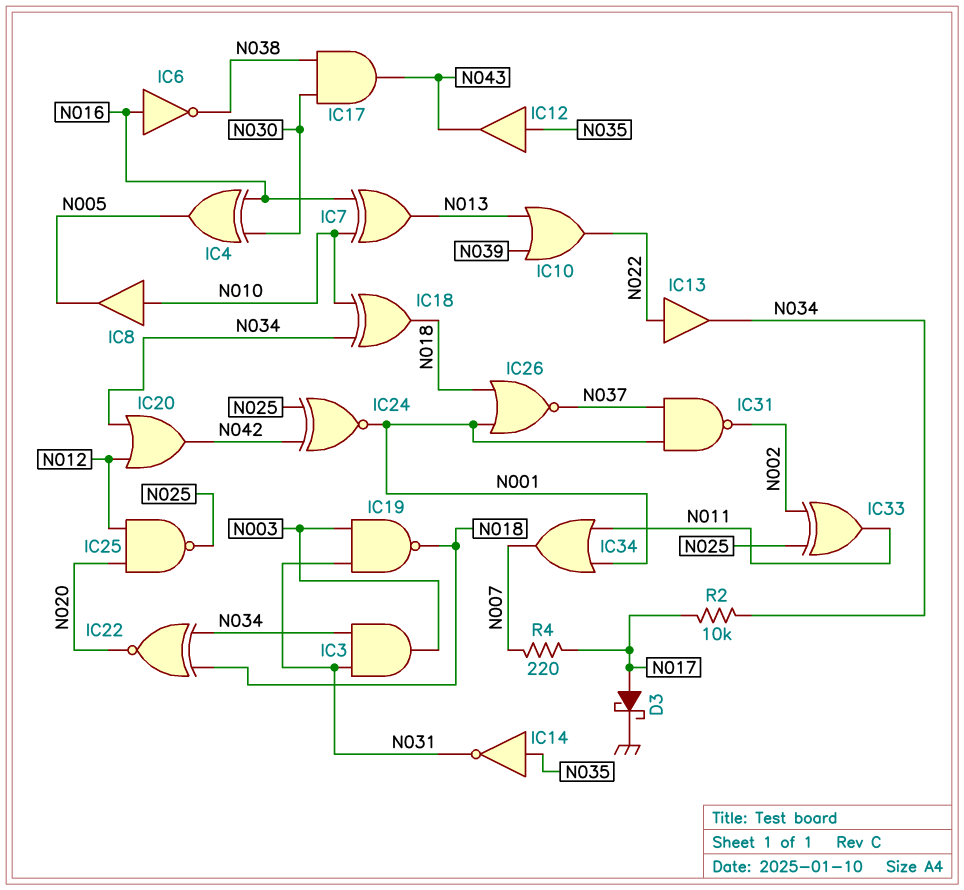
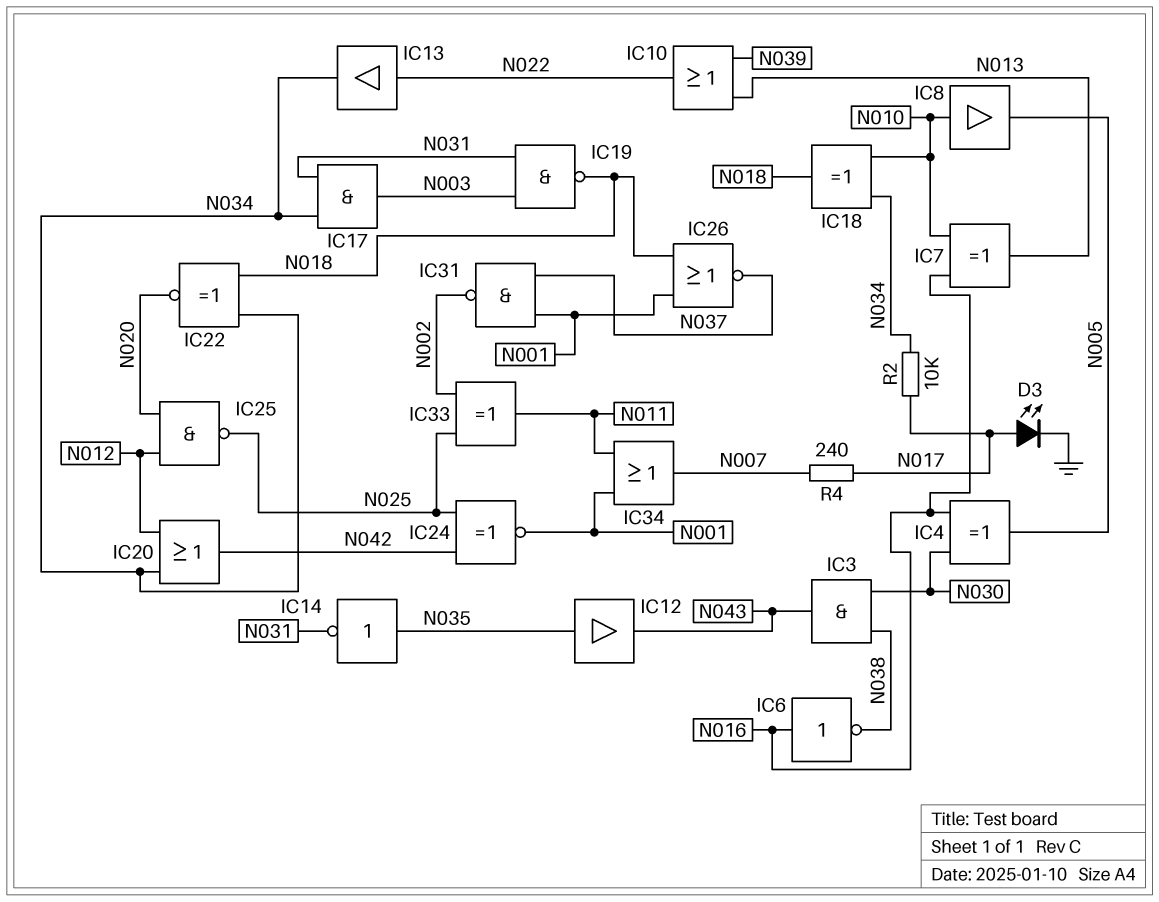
D3: schottky (A N017, K GND) -> LED (A N017, K GND)
IC3: AND (in N031, in N034, out N003) -> AND (in N030, in N038, out N043)
IC17: AND (in N030, in N038, out N043) -> AND (in N031, in N034, out N003)
R4: 220 (N007, N017) -> 240 (N007, N017)

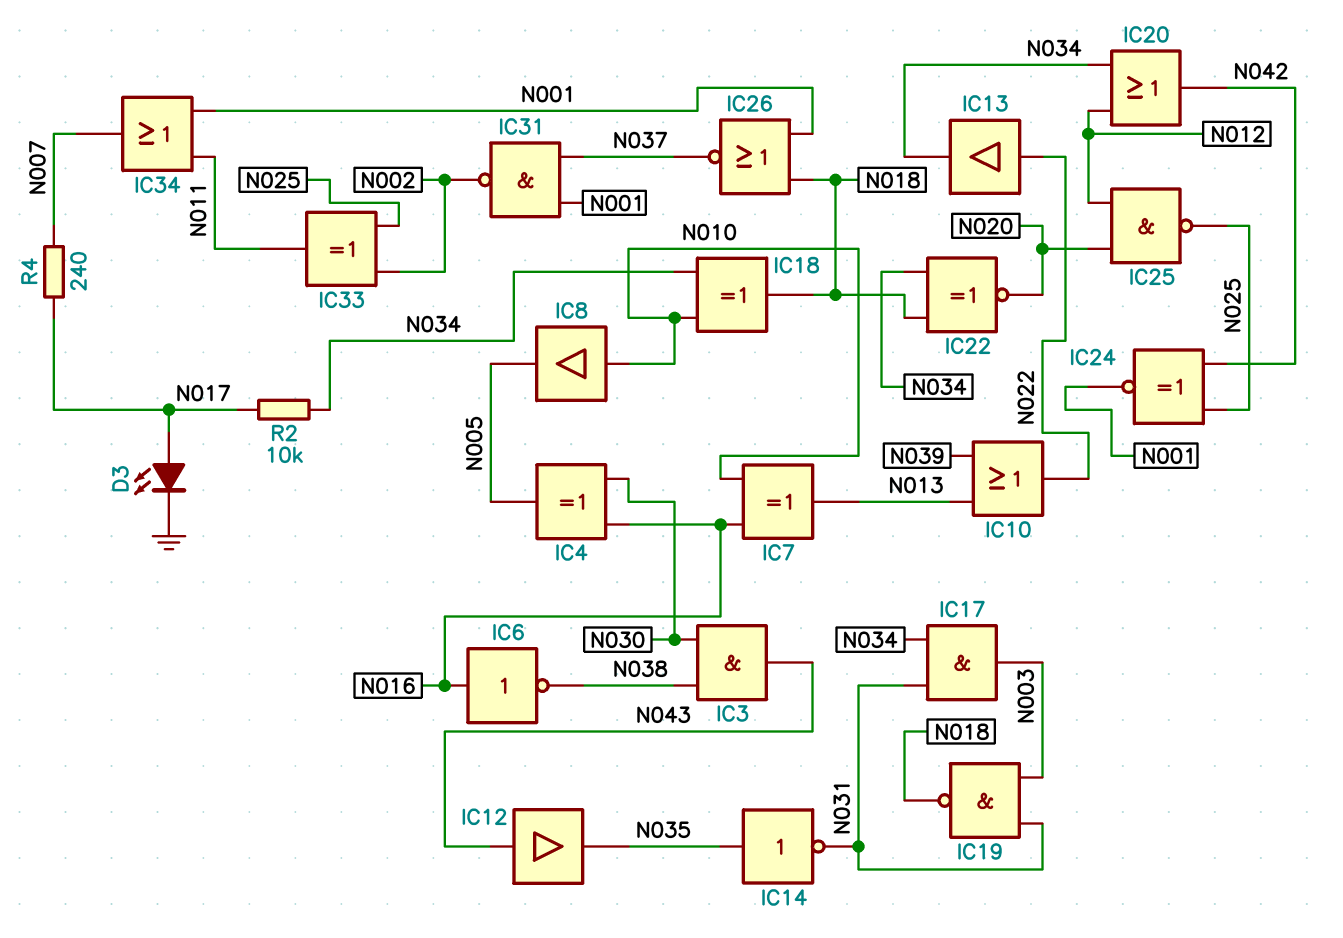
IC12: buffer (in N035, out N043) -> buffer (in N043, out N035)

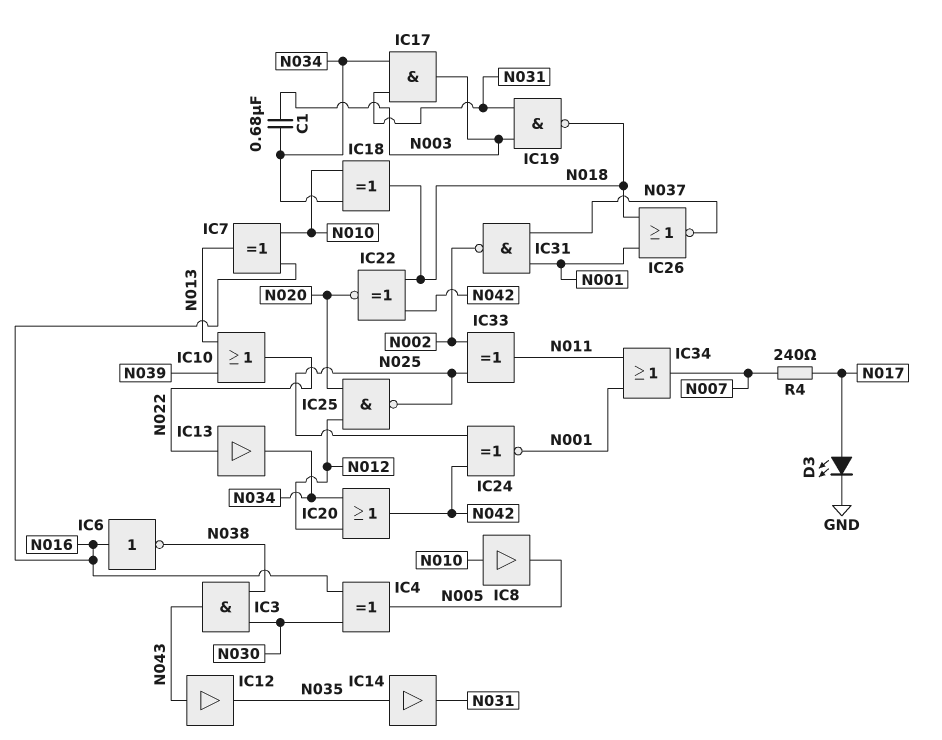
C1: none -> 680nF (N003, N034)
IC14: NOT (in N035, out N031) -> buffer (in N035, out N031)
IC22: XNOR (in N018, in N034, out N020) -> XNOR (in N018, in N042, out N020)
R2: 10k (N017, N034) -> none

